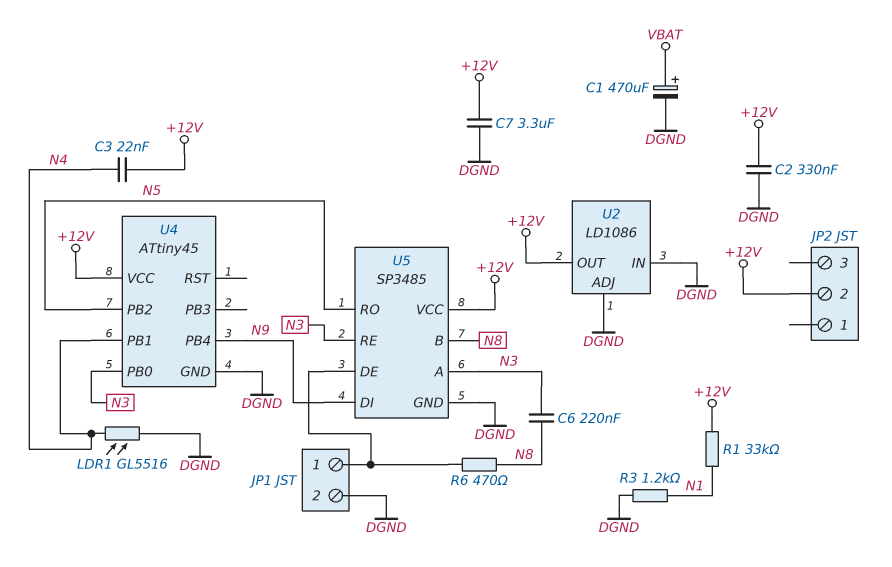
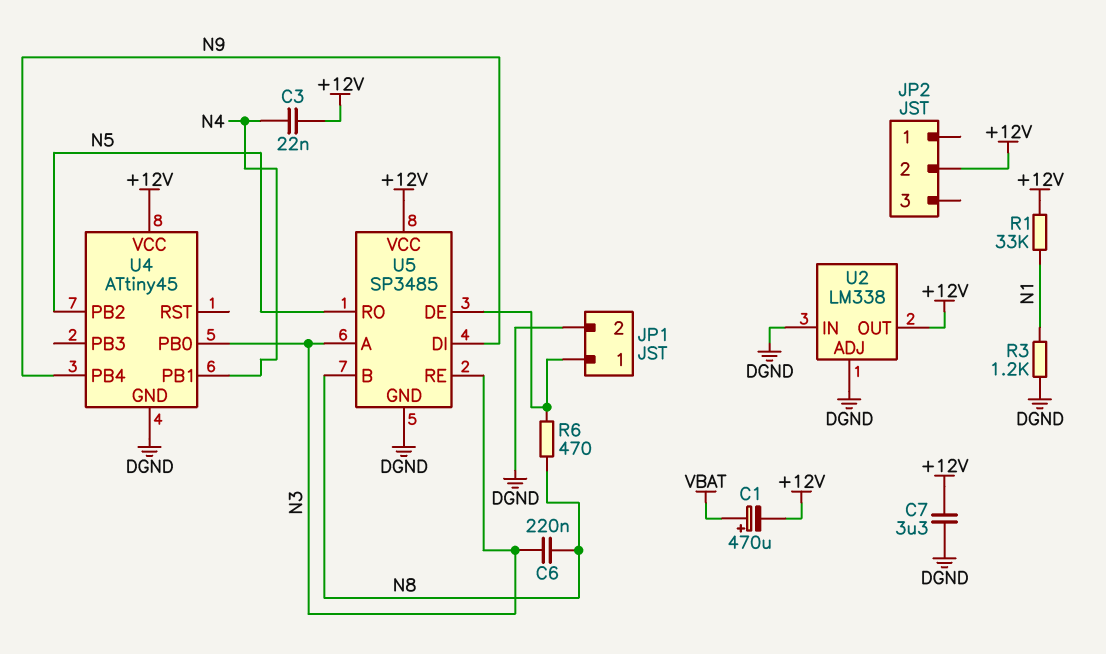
C1: 470uF (plus VBAT, minus DGND) -> 470uF (plus VBAT, minus +12V)
C2: 330nF (+12V, DGND) -> none
LDR1: GL5516 (DGND, N4) -> none
U2: LD1086 -> LM338

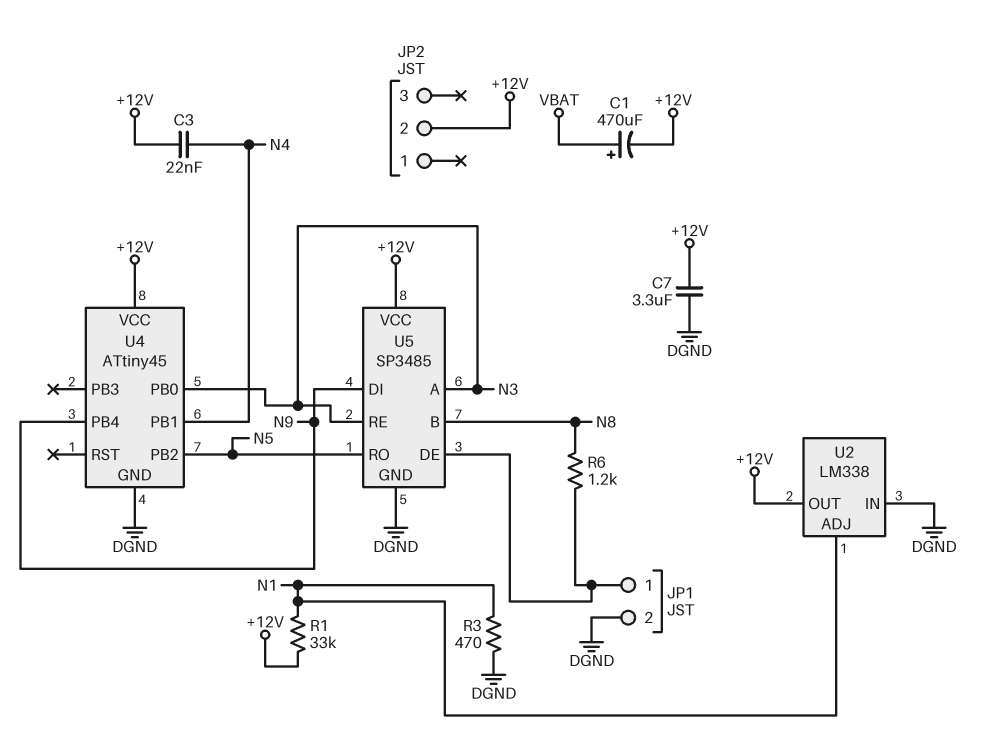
C6: 220nF (N3, N8) -> none
R3: 1.2k (DGND, N1) -> 470 (DGND, N1)
R6: 470 (JP1/1, N8) -> 1.2k (JP1/1, N8)
U2 pin ADJ: DGND -> N1

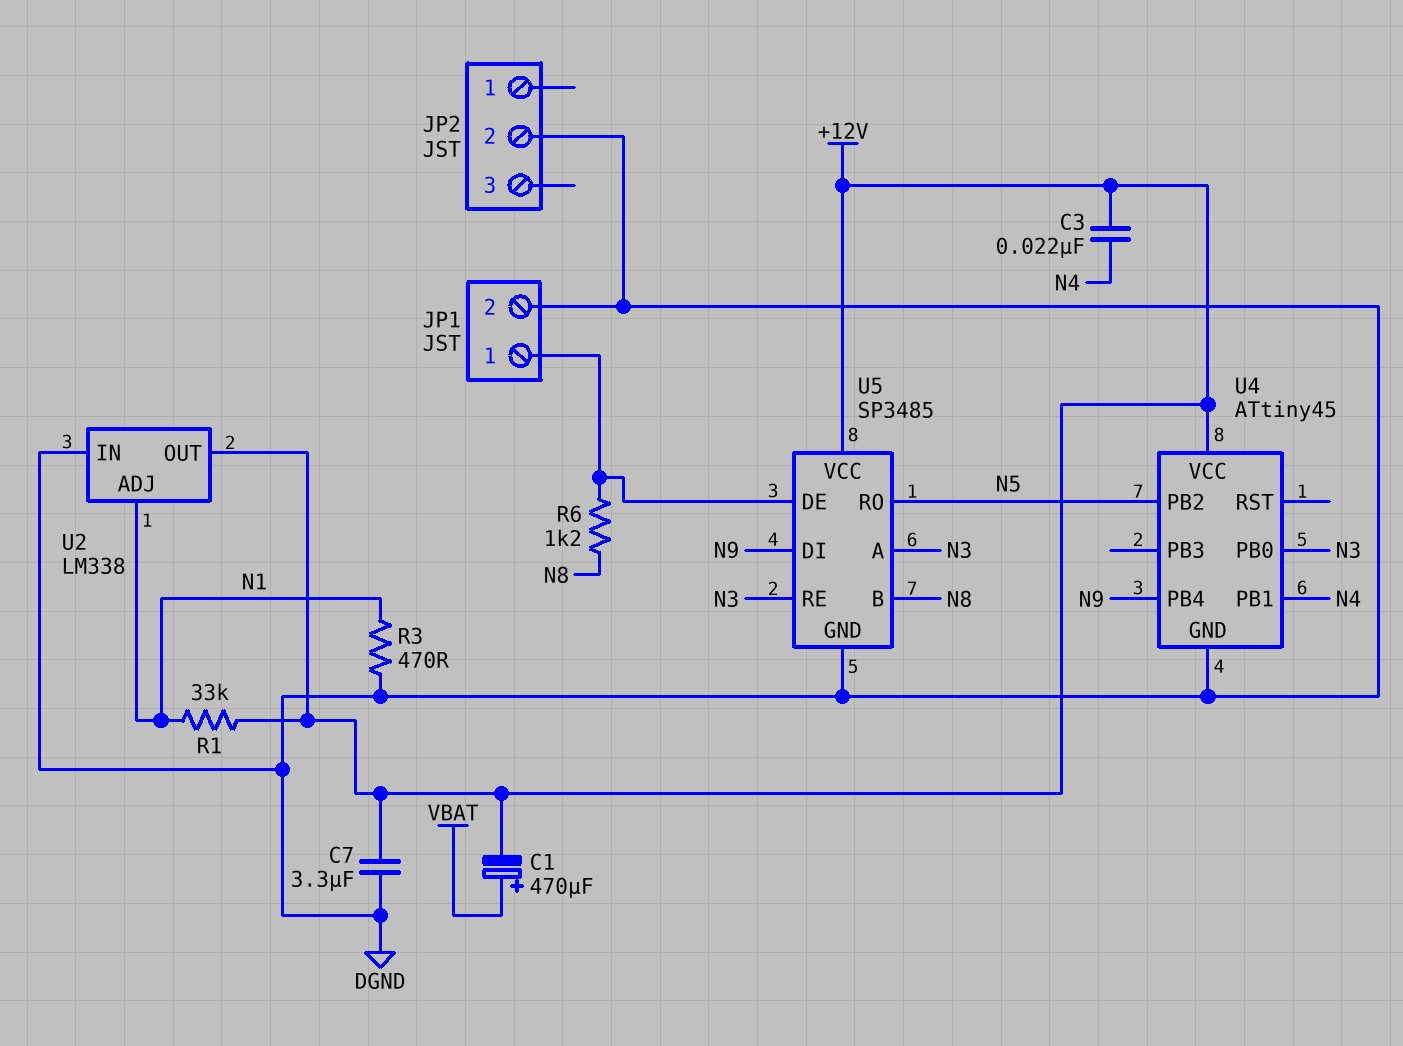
JP2 pin 2: +12V -> DGND

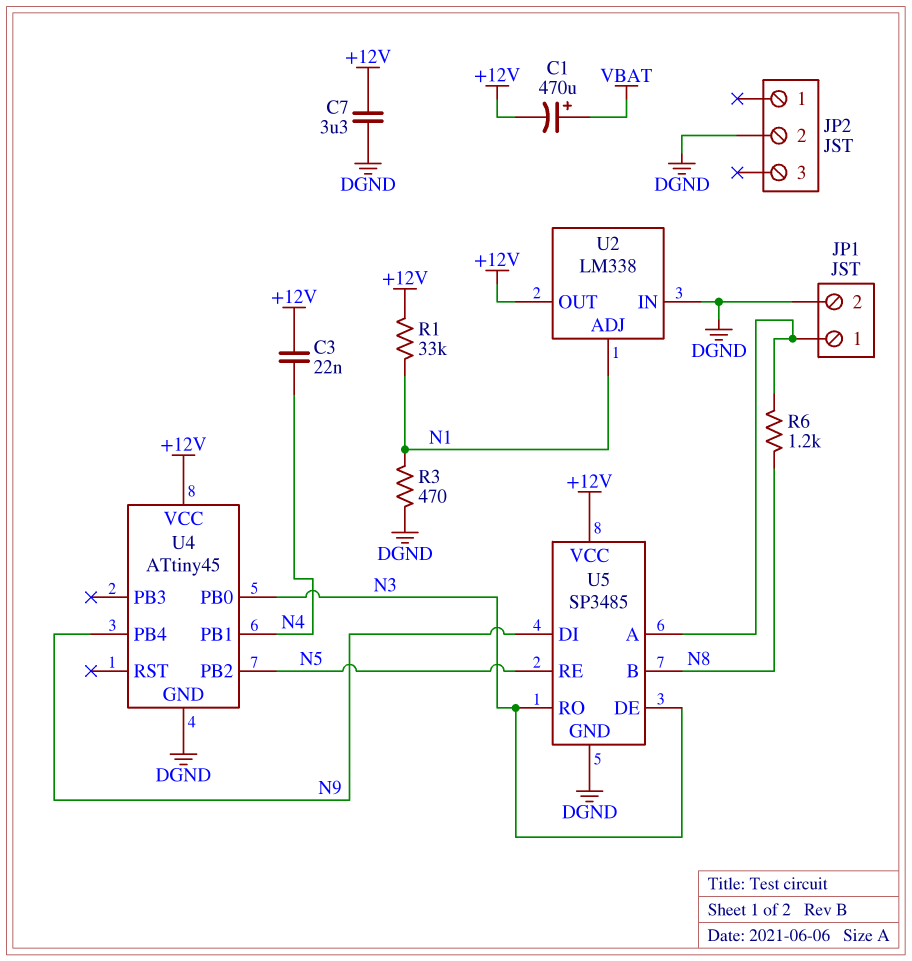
U5 pin A: N3 -> JP1/1
U5 pin DE: JP1/1 -> N3
U5 pin RE: N3 -> N5
U5 pin RO: N5 -> N3

